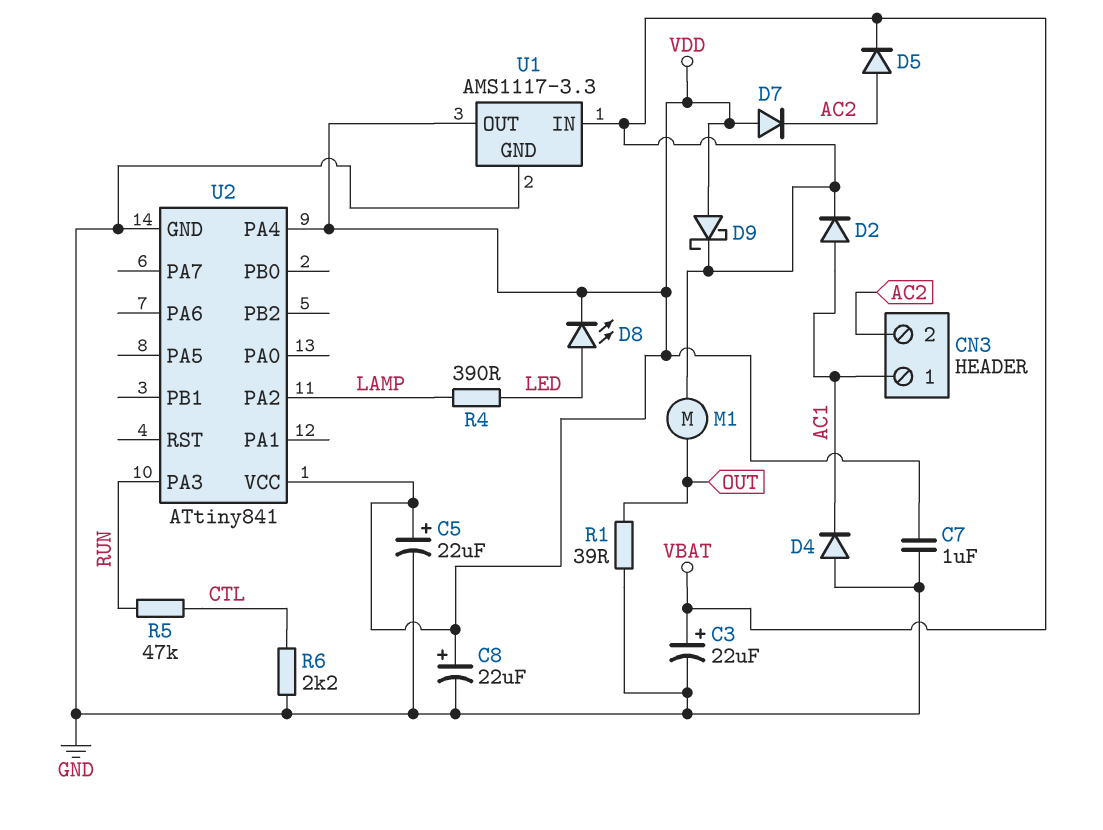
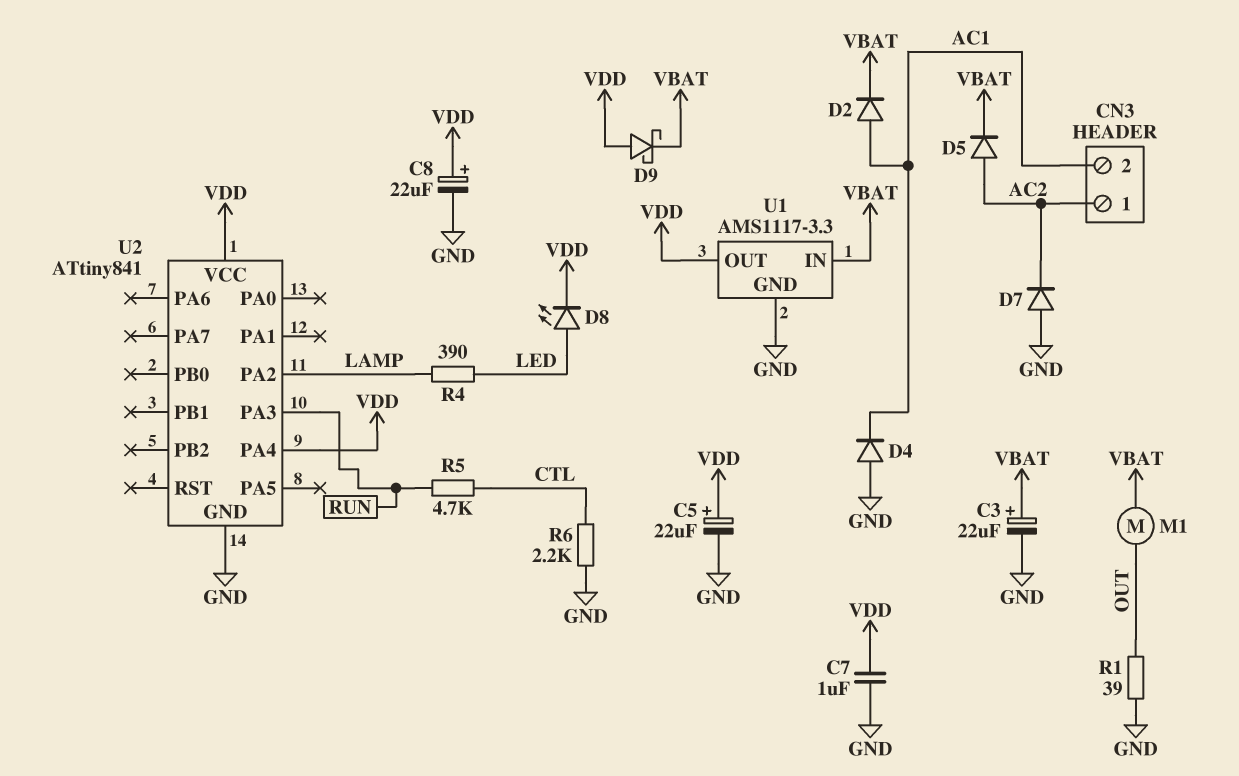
CN3 pin 1: AC1 -> AC2
CN3 pin 2: AC2 -> AC1
D7: diode (A VDD, K AC2) -> diode (A GND, K AC2)
R5: 47k (CTL, RUN) -> 4.7k (CTL, RUN)

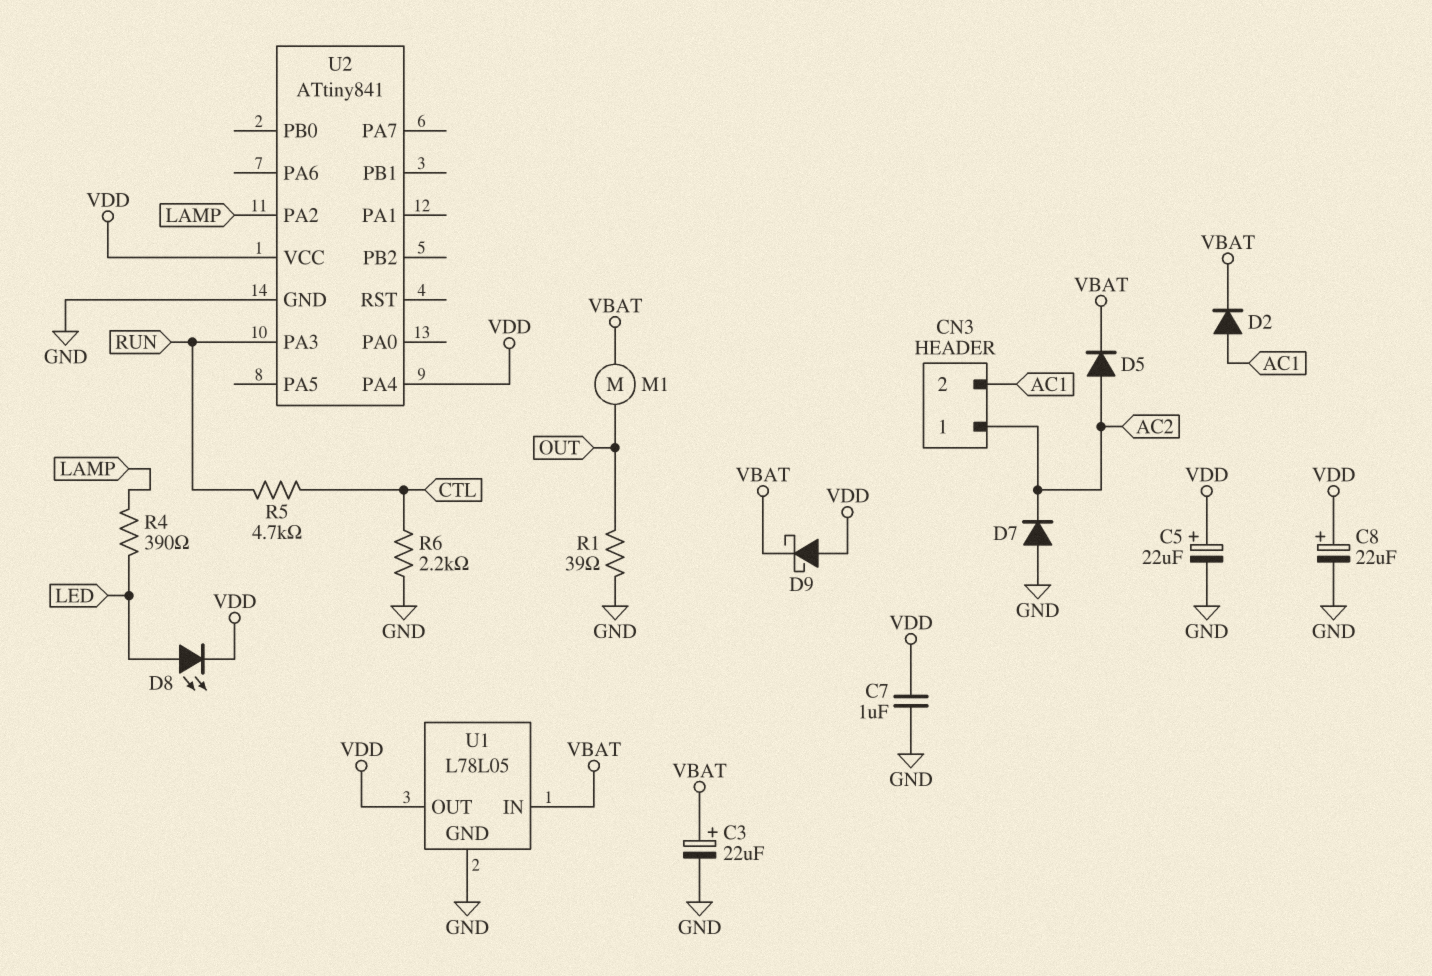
D4: diode (A GND, K AC1) -> none
U1: AMS1117-3.3 -> L78L05

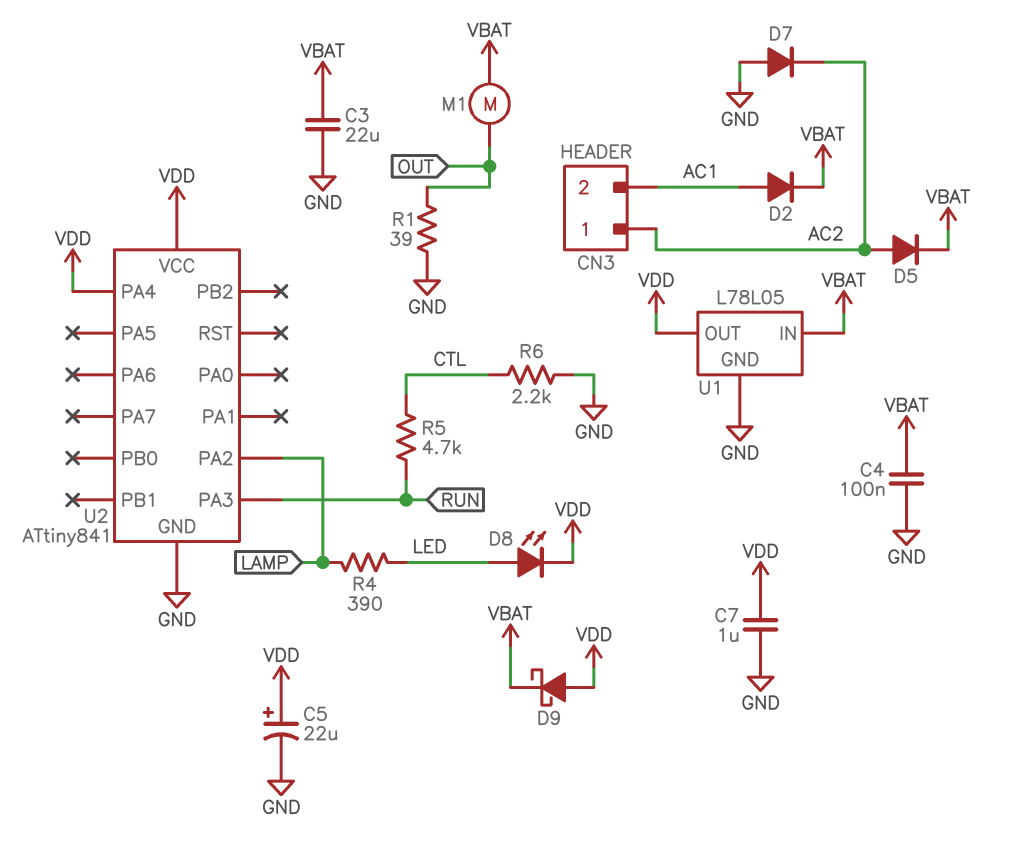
C3: 22uF (plus VBAT, minus GND) -> 22uF (GND, VBAT)
C4: none -> 100nF (GND, VBAT)
C8: 22uF (plus VDD, minus GND) -> none

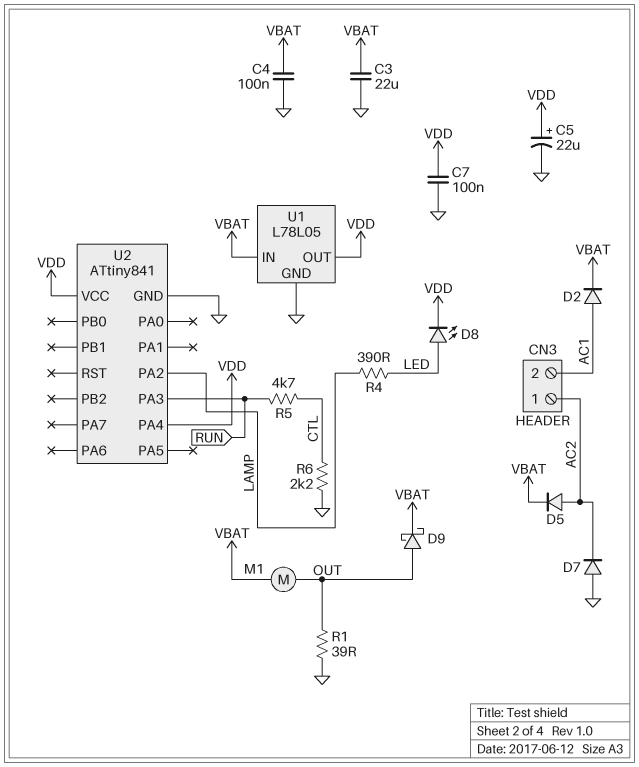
C7: 1uF (GND, VDD) -> 100nF (GND, VDD)
D9: schottky (A VDD, K VBAT) -> schottky (A OUT, K VBAT)

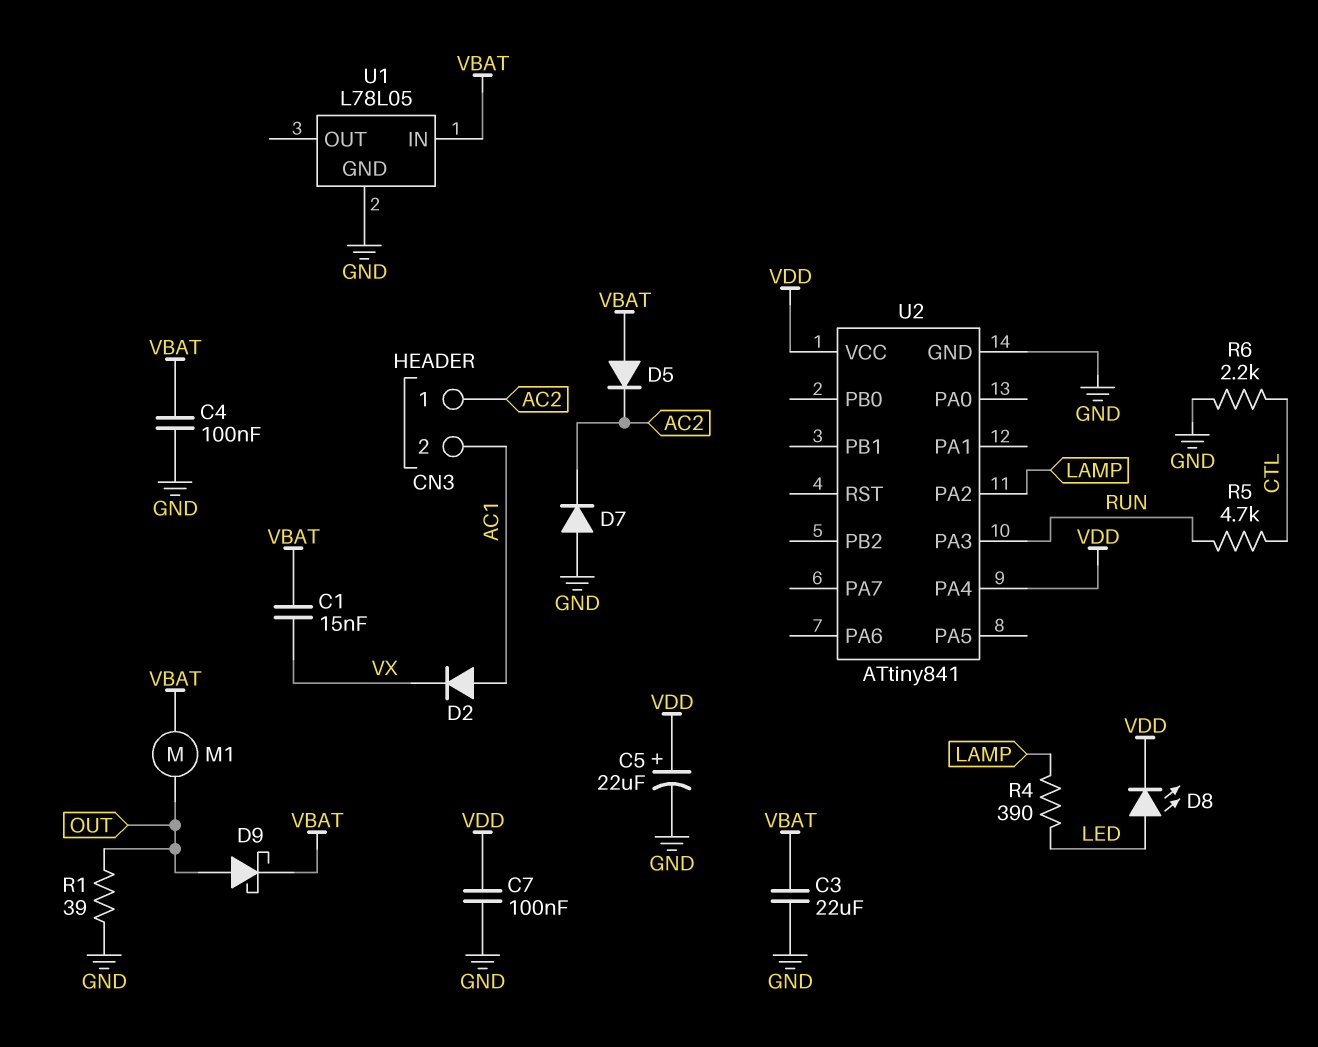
C1: none -> 15nF (VBAT, VX)
D2: diode (A AC1, K VBAT) -> diode (A AC1, K VX)
D5: diode (A AC2, K VBAT) -> diode (A VBAT, K AC2)
U1 pin OUT: VDD -> none

